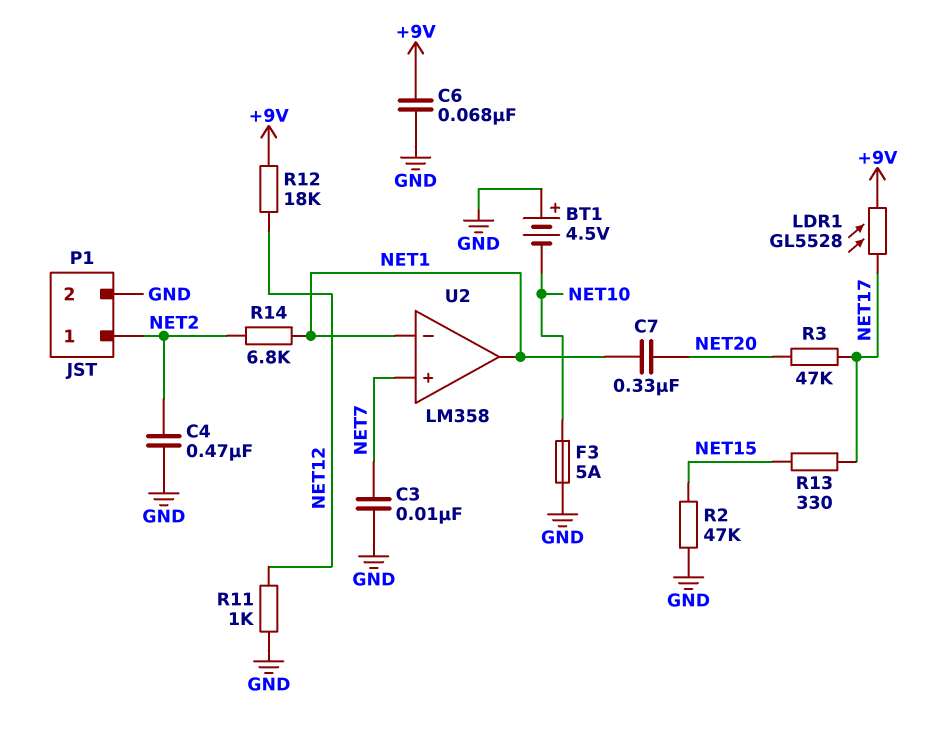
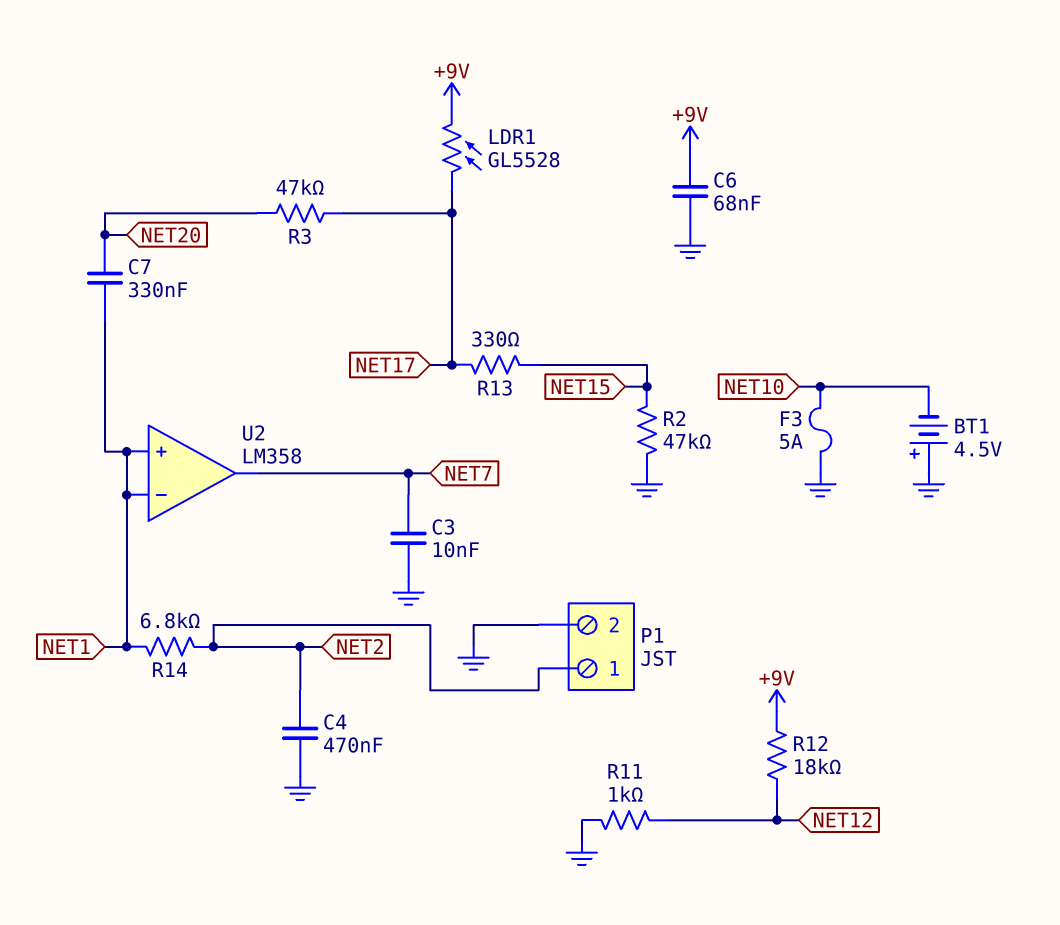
U2 pin in+: NET7 -> NET1
U2 pin out: NET1 -> NET7

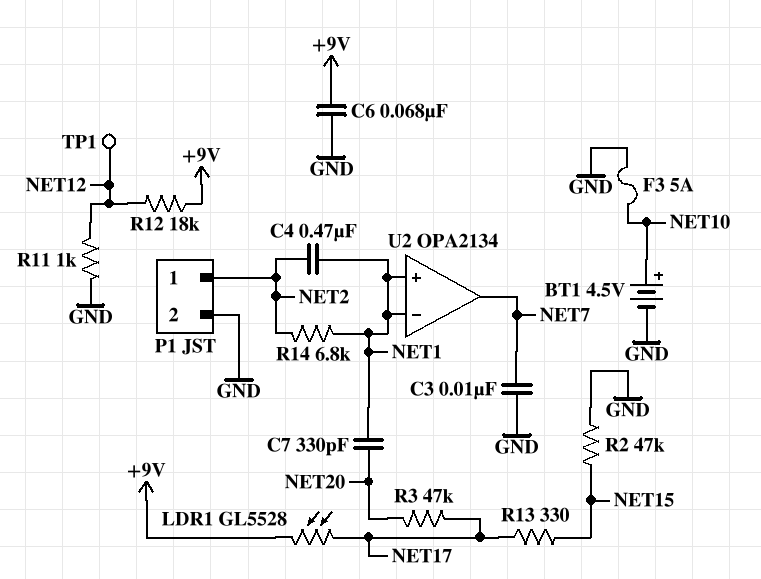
BT1: 4.5V (plus GND, minus NET10) -> 4.5V (plus NET10, minus GND)
C4: 470nF (GND, NET2) -> 470nF (NET1, NET2)
C7: 330nF (NET1, NET20) -> 330pF (NET1, NET20)
TP1: none -> test point (NET12)
U2: LM358 -> OPA2134

